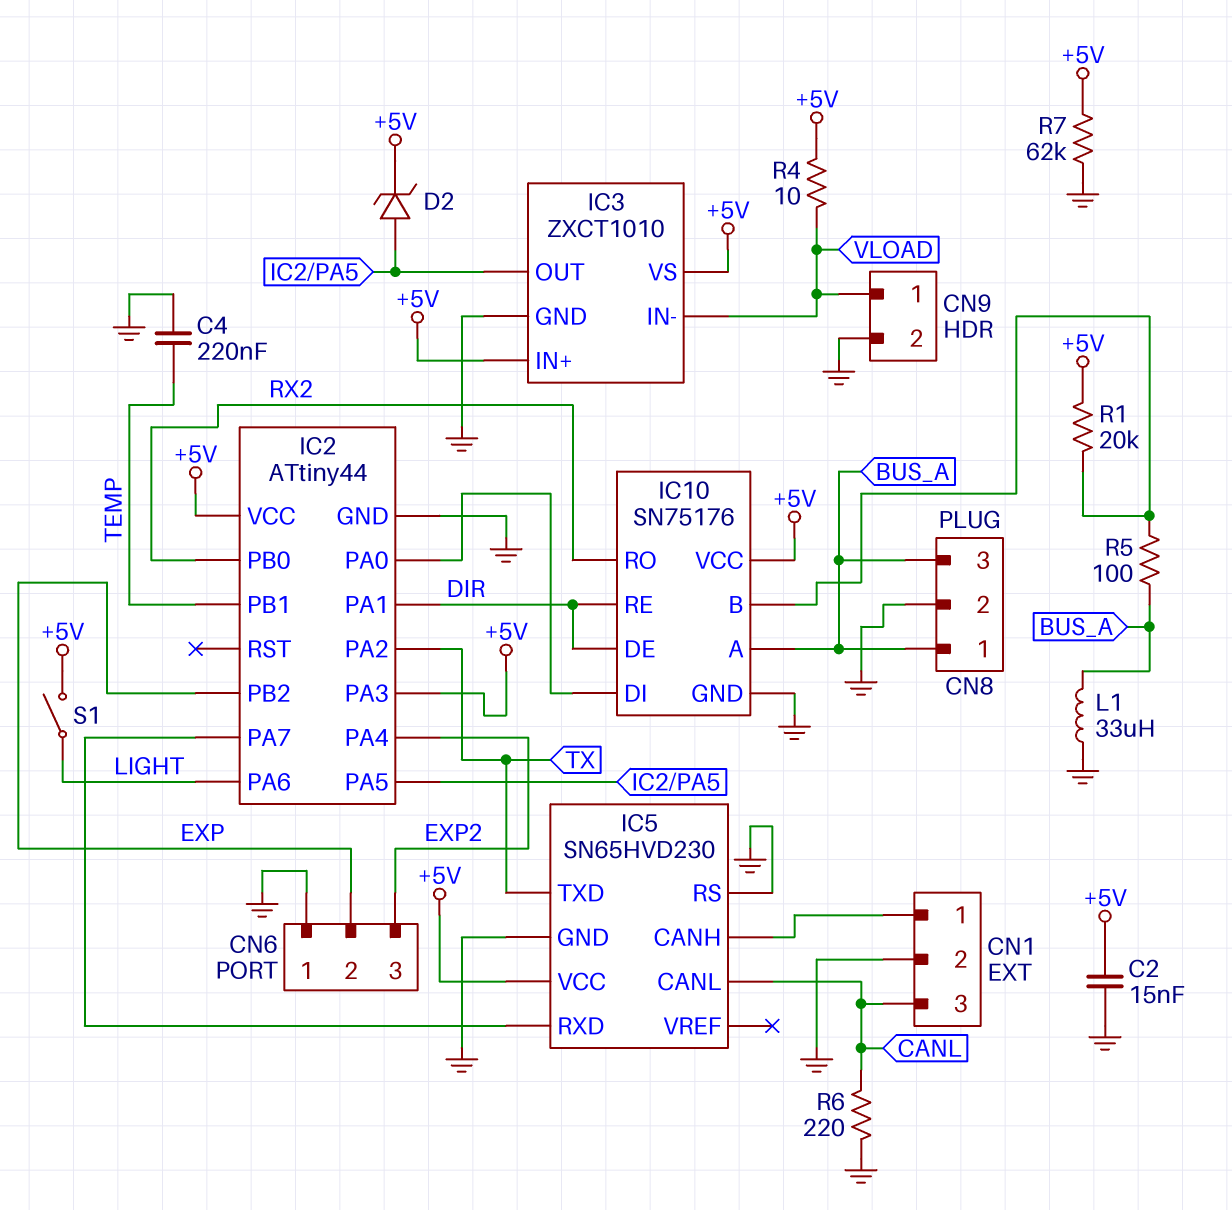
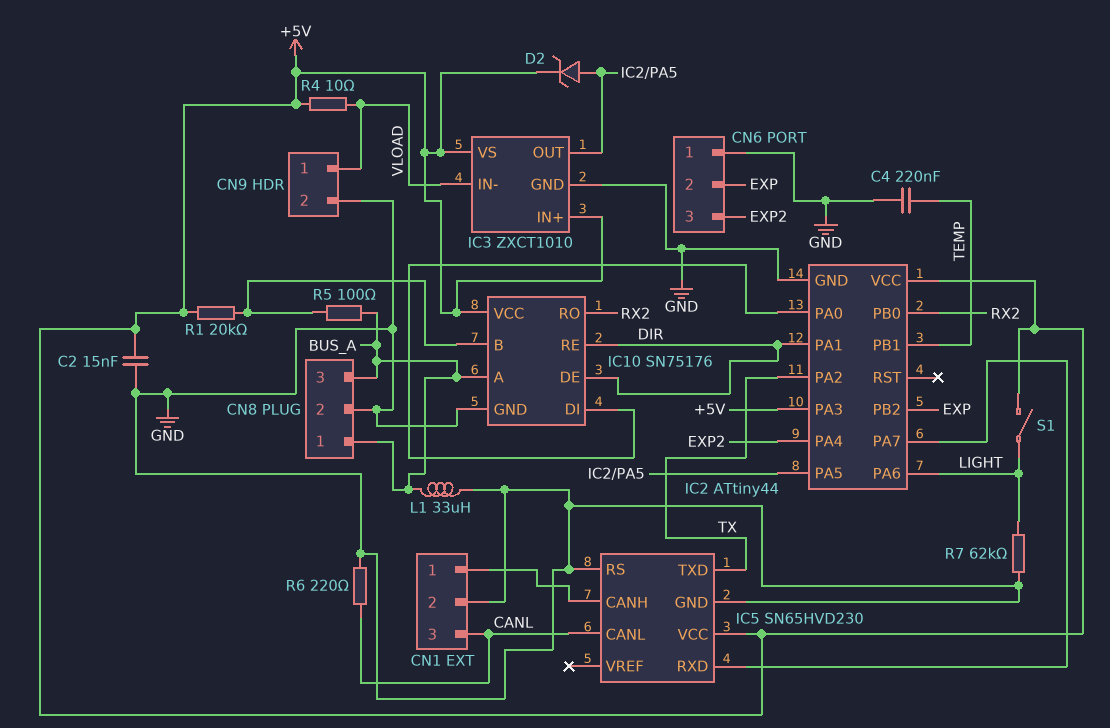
R7: 62k (+5V, GND) -> 62k (GND, LIGHT)

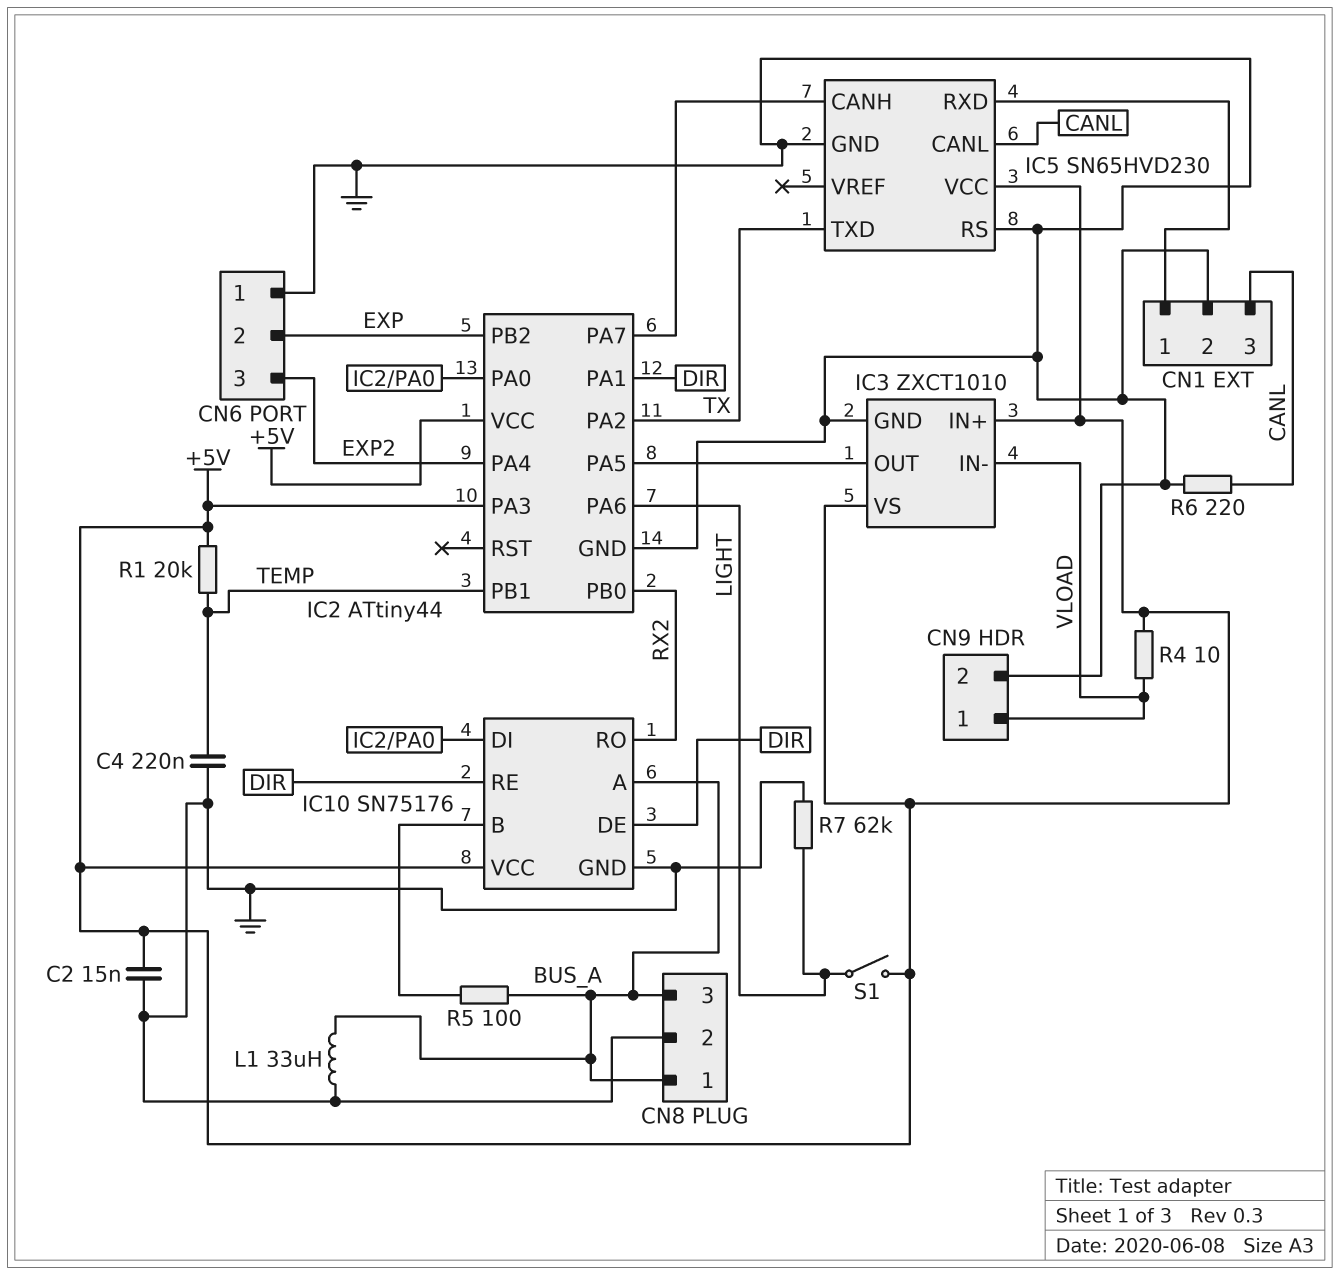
D2: zener (A IC2/PA5, K +5V) -> none
IC5 pin CANH: CN1/1 -> IC2/PA7
IC5 pin RXD: IC2/PA7 -> CN1/1
R1: 20k (+5V, IC10/B) -> 20k (+5V, TEMP)

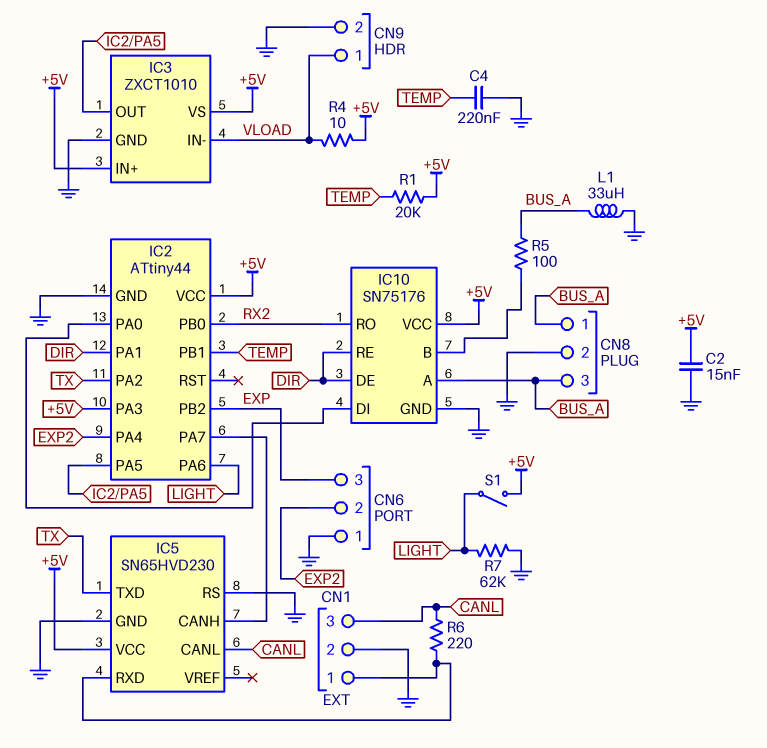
CN6 pin 2: EXP -> EXP2
CN6 pin 3: EXP2 -> EXP
R6: 220 (CANL, GND) -> 220 (CANL, CN1/1)

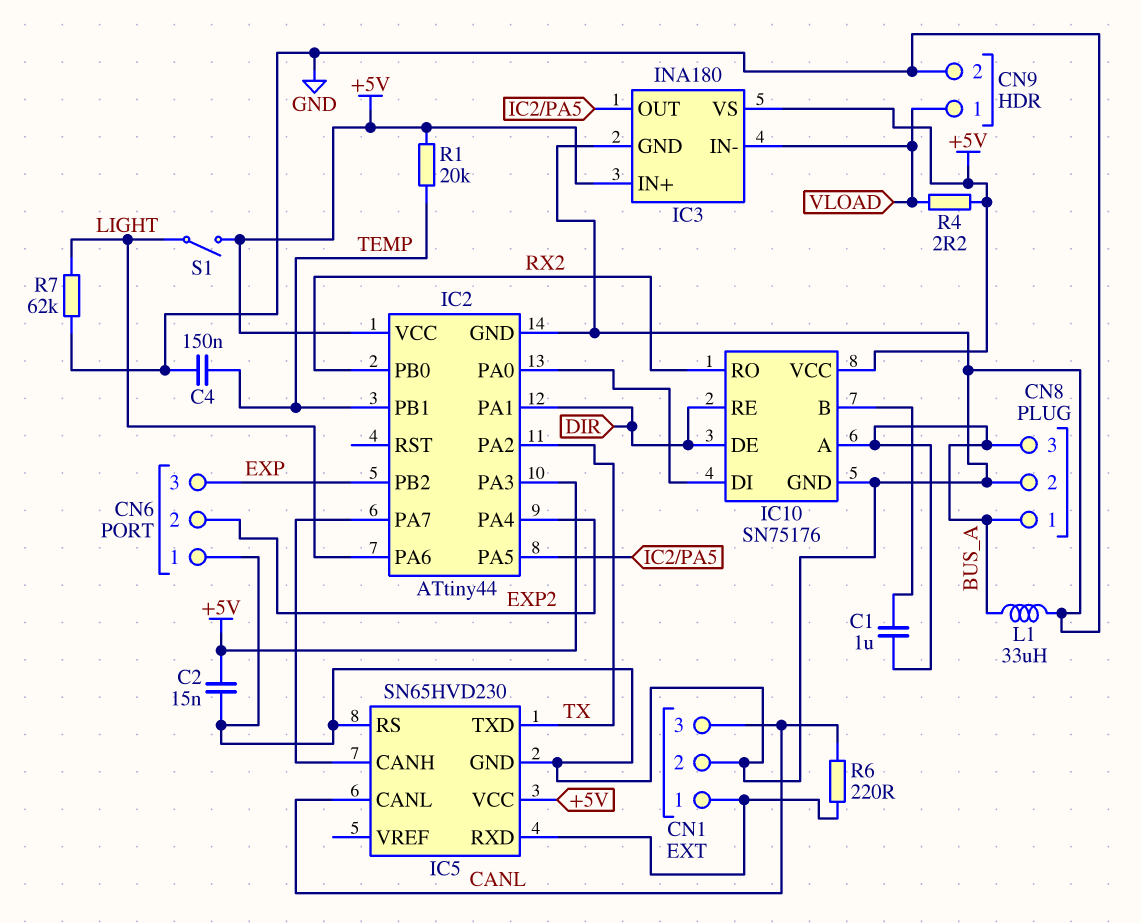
C1: none -> 1uF (BUS_A, IC10/B)
C4: 220nF (GND, TEMP) -> 150nF (GND, TEMP)
IC3: ZXCT1010 -> INA180
R4: 10 (+5V, VLOAD) -> 2.2 (+5V, VLOAD)
R5: 100 (BUS_A, IC10/B) -> none

